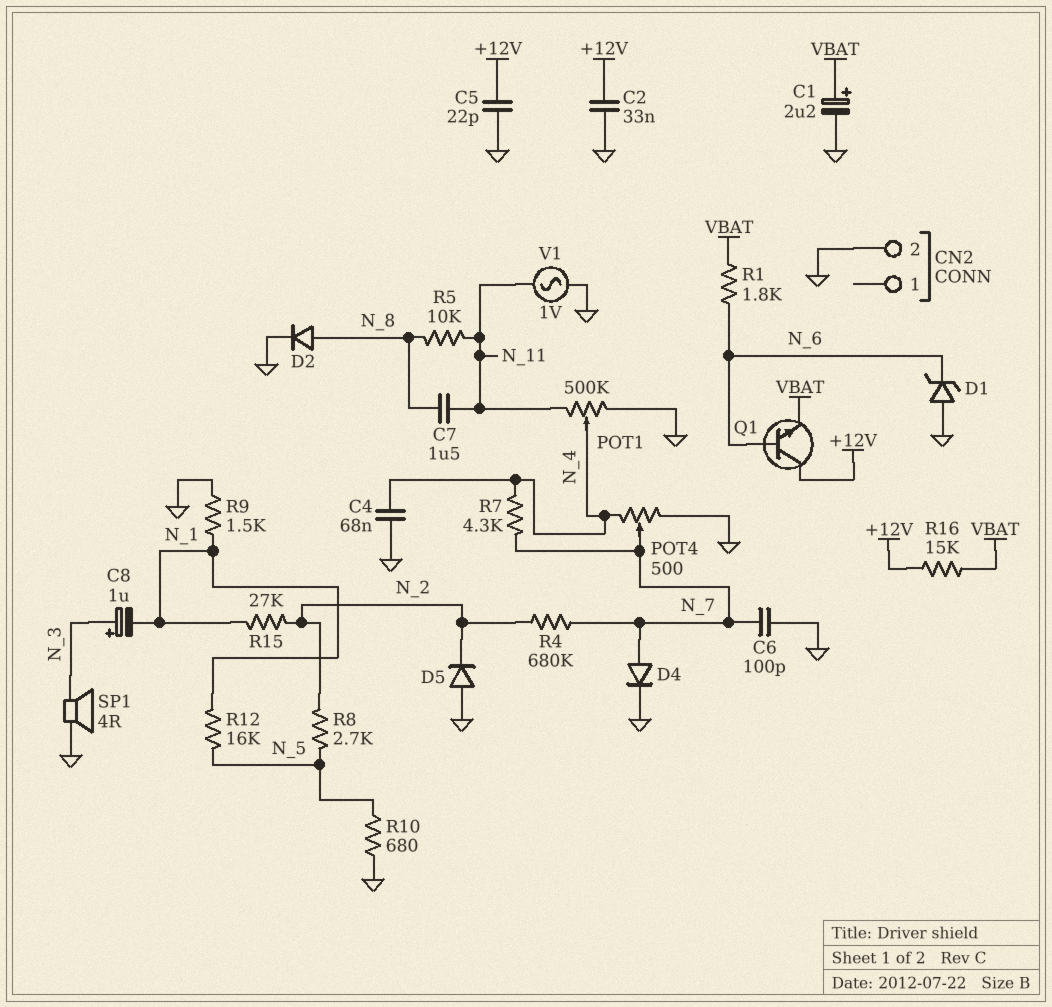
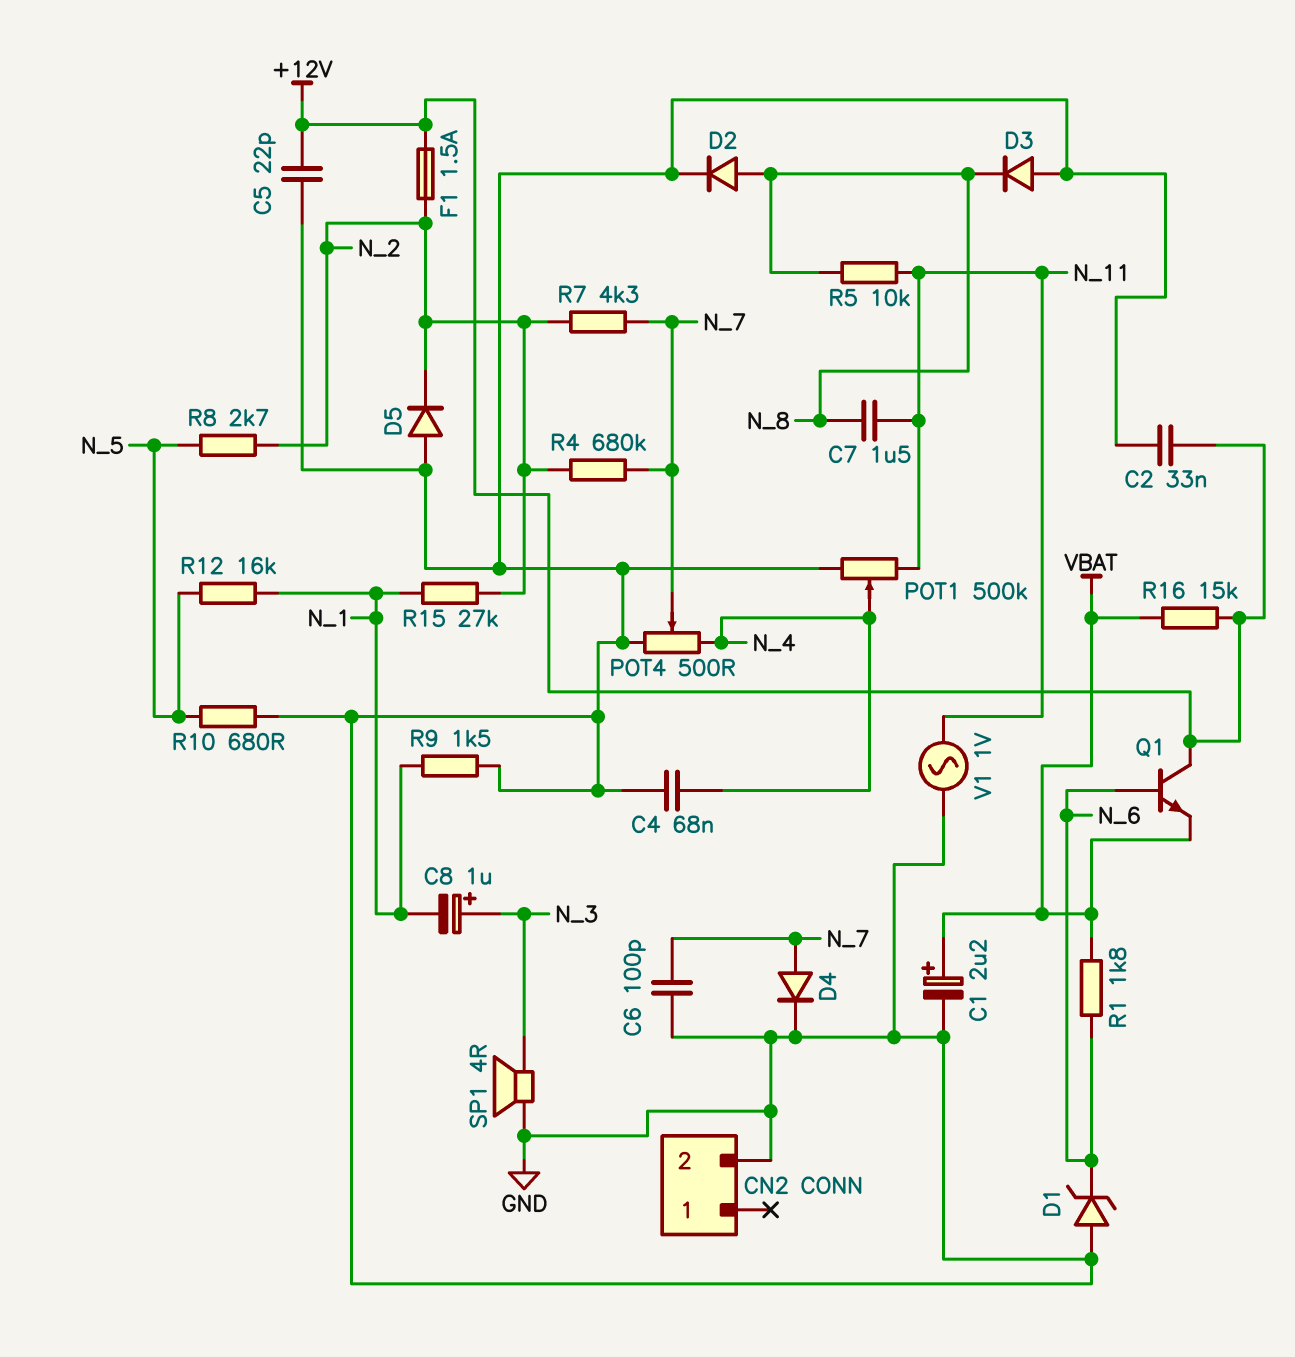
D3: none -> diode (A GND, K N_8)
F1: none -> 1.5A (+12V, N_2)
R7: 4.3k (N_4, N_7) -> 4.3k (N_2, N_7)

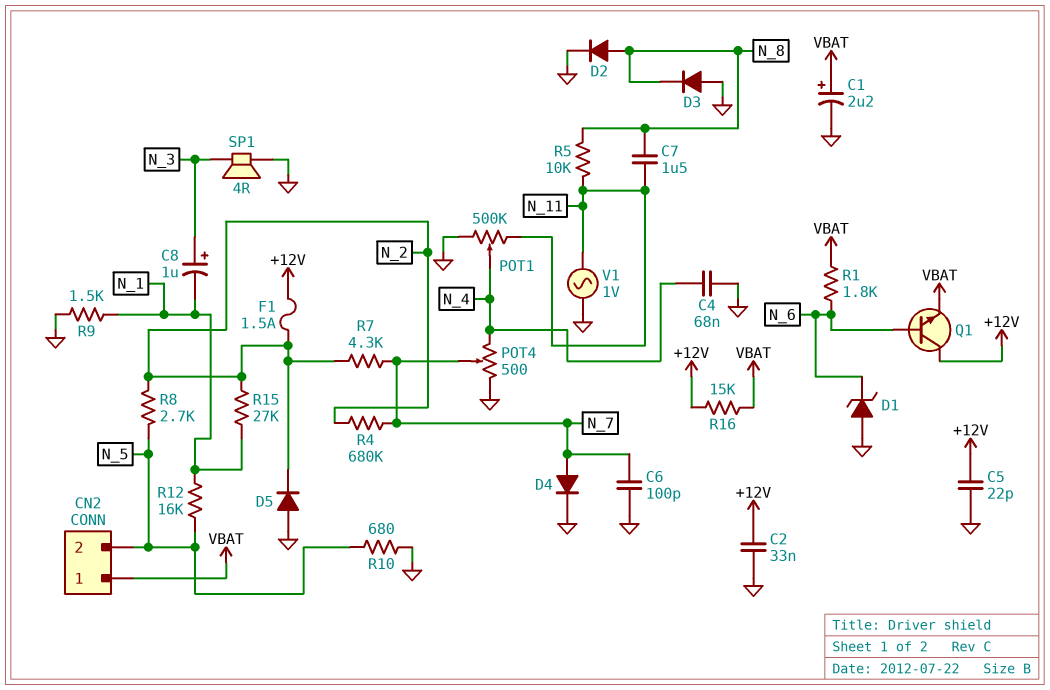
CN2 pin 1: none -> VBAT
CN2 pin 2: GND -> N_5

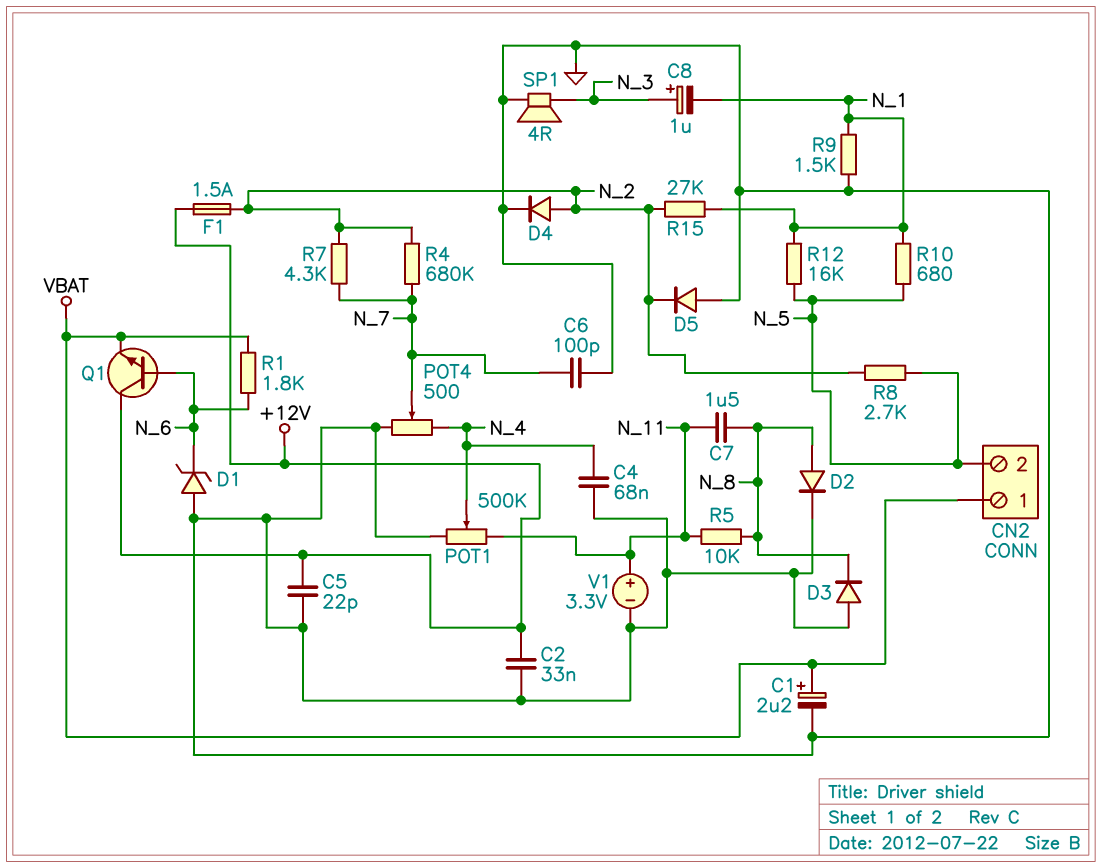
D4: diode (A N_7, K GND) -> diode (A N_2, K GND)
R10: 680 (GND, N_5) -> 680 (N_1, N_5)
R16: 15k (+12V, VBAT) -> none
V1: AC 1V (GND, N_11) -> 3.3V (plus N_11, minus GND)

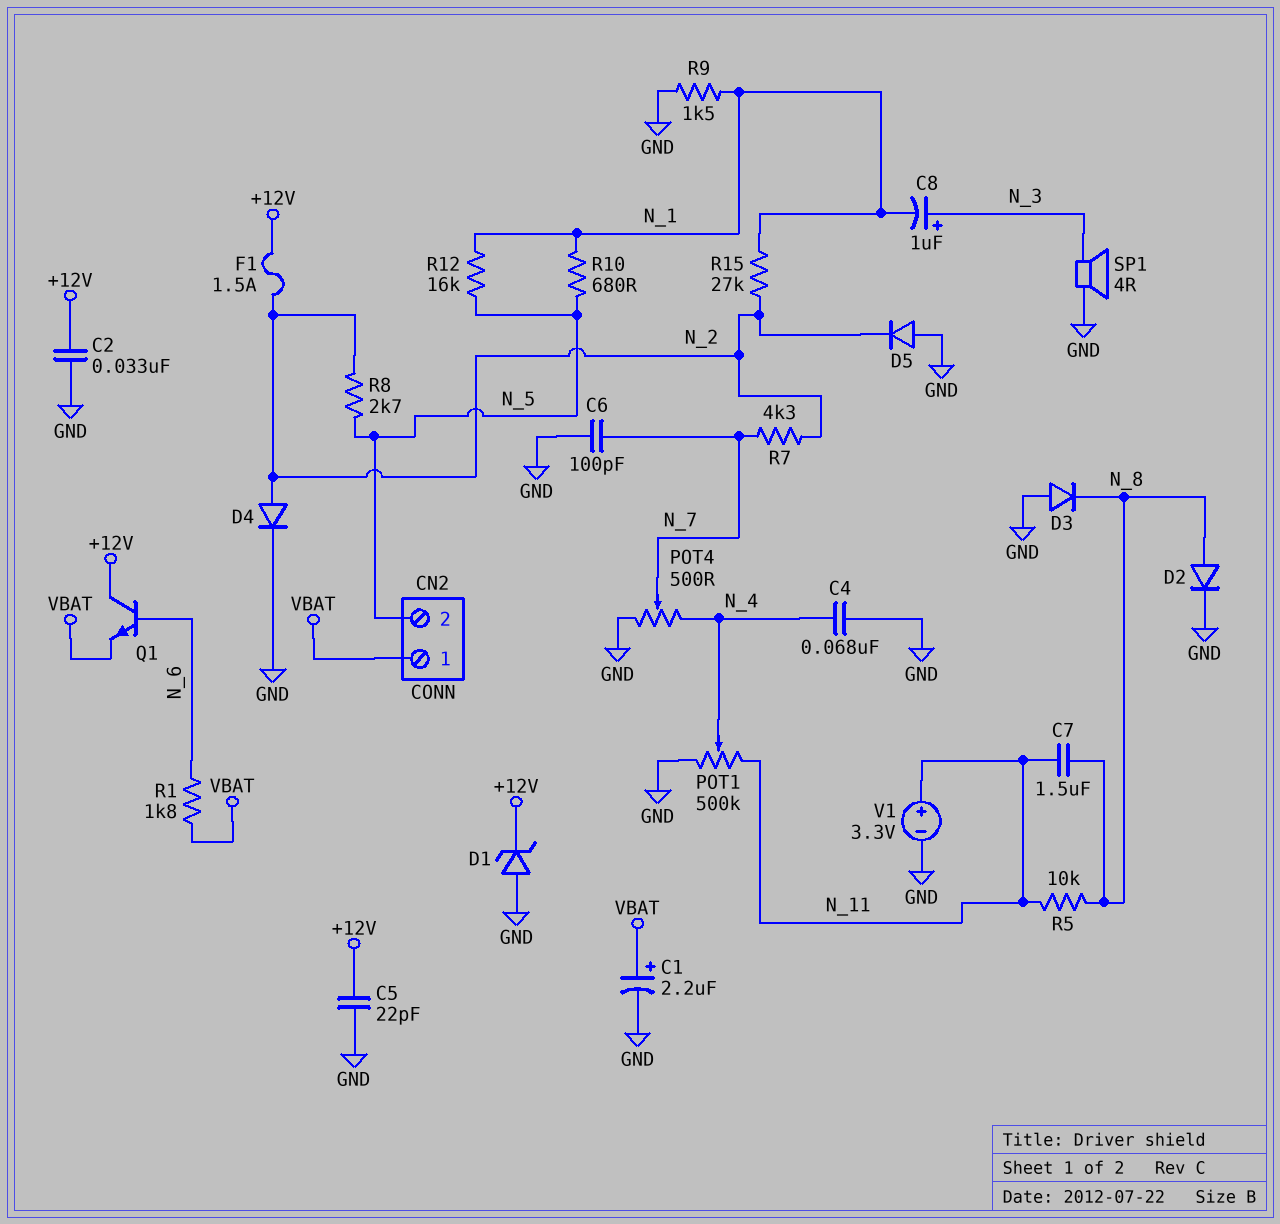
D1: zener (A GND, K N_6) -> zener (A GND, K +12V)
R4: 680k (N_2, N_7) -> none

